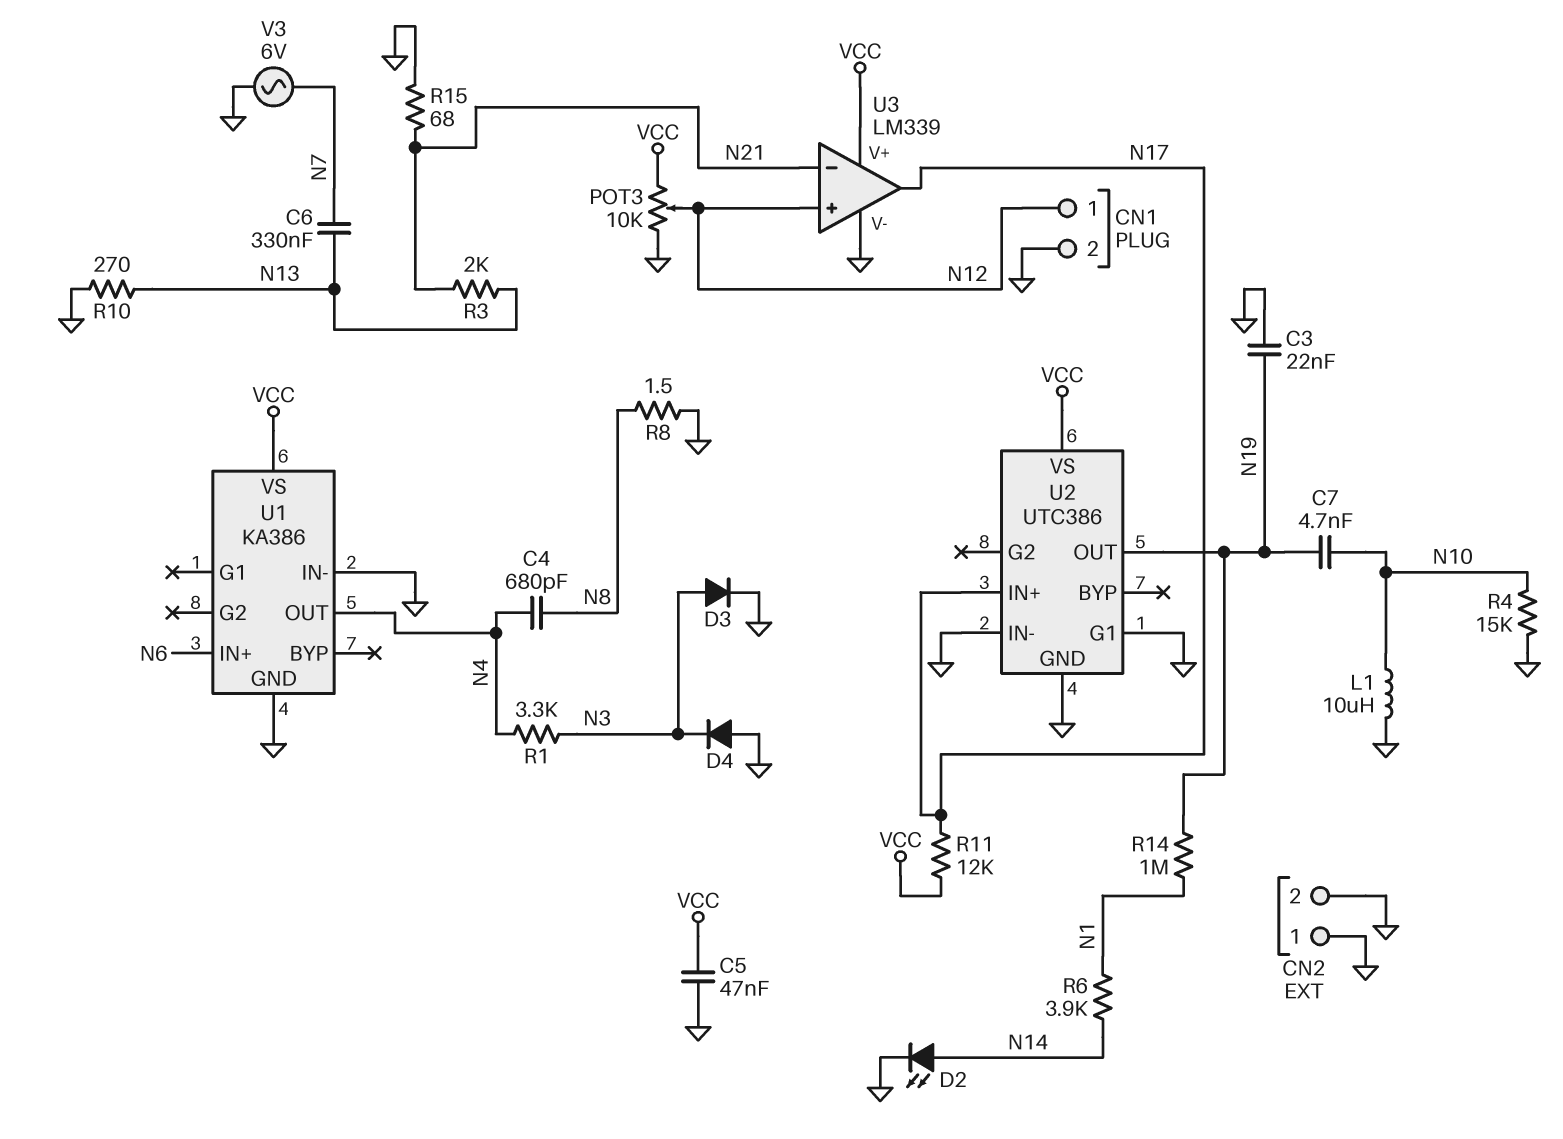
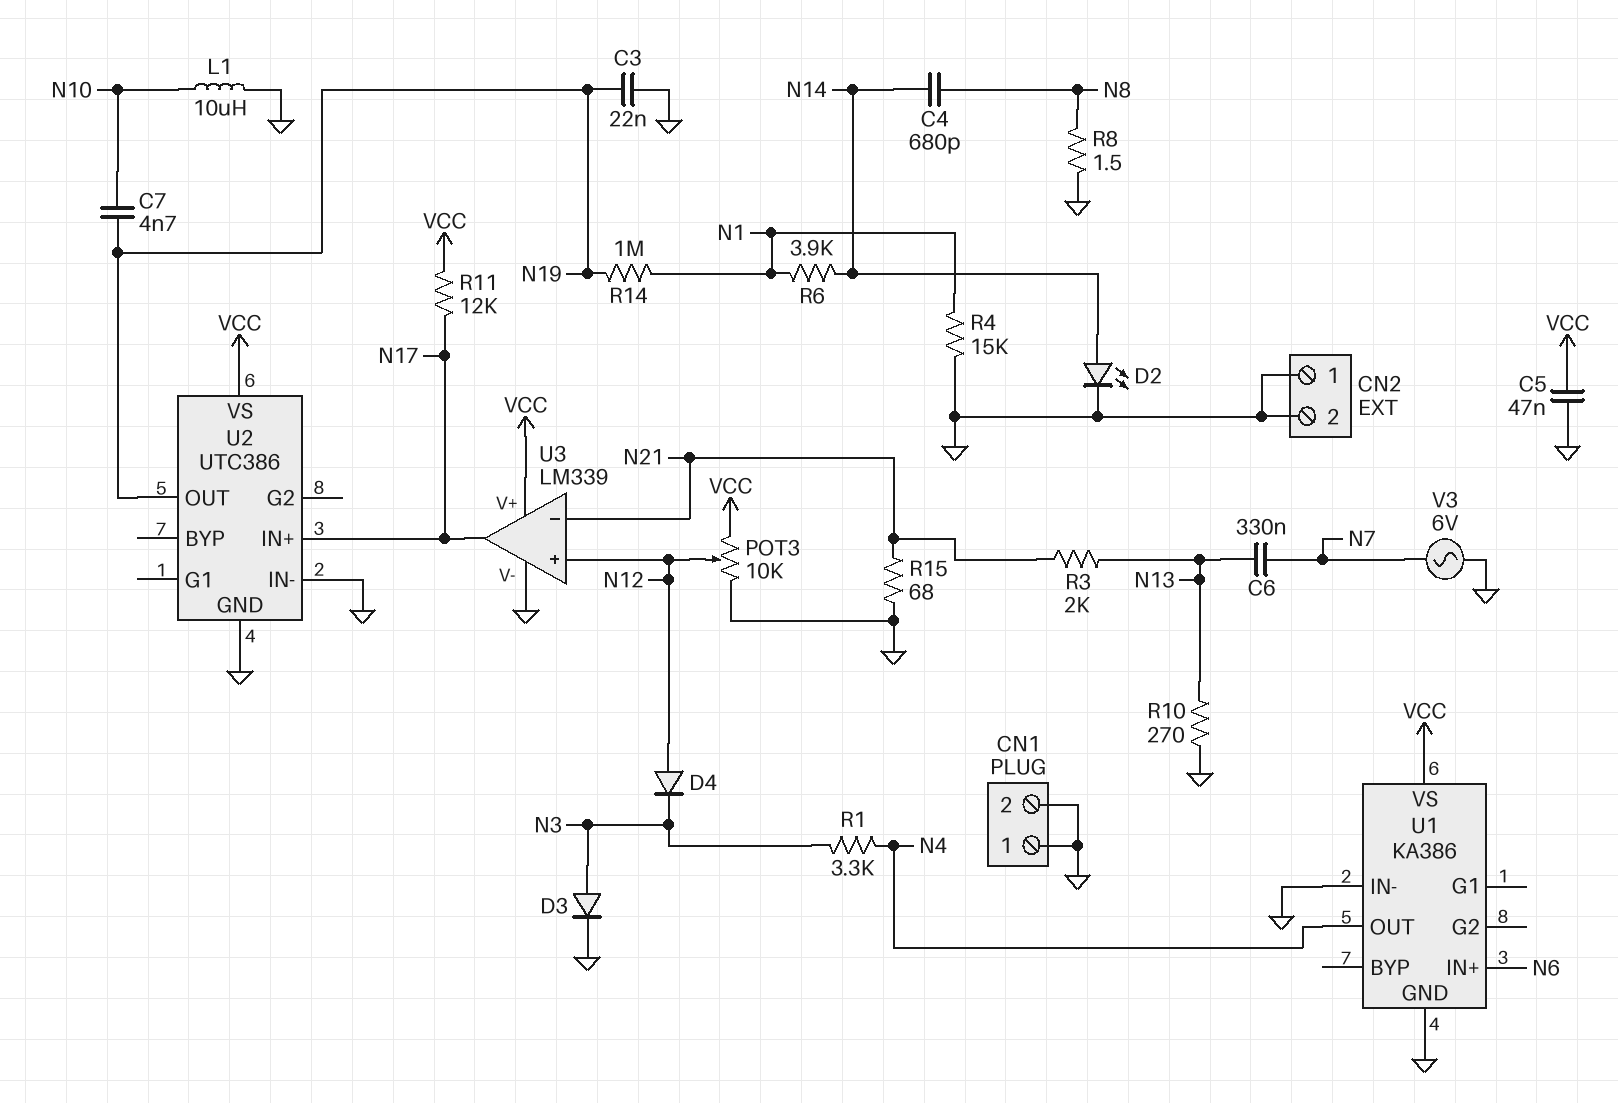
C4: 680pF (N4, N8) -> 680pF (N8, N14)
CN1 pin 1: N12 -> GND
D4: diode (A GND, K N3) -> diode (A N12, K N3)
R4: 15k (GND, N10) -> 15k (GND, N1)
U2 pin G1: GND -> none

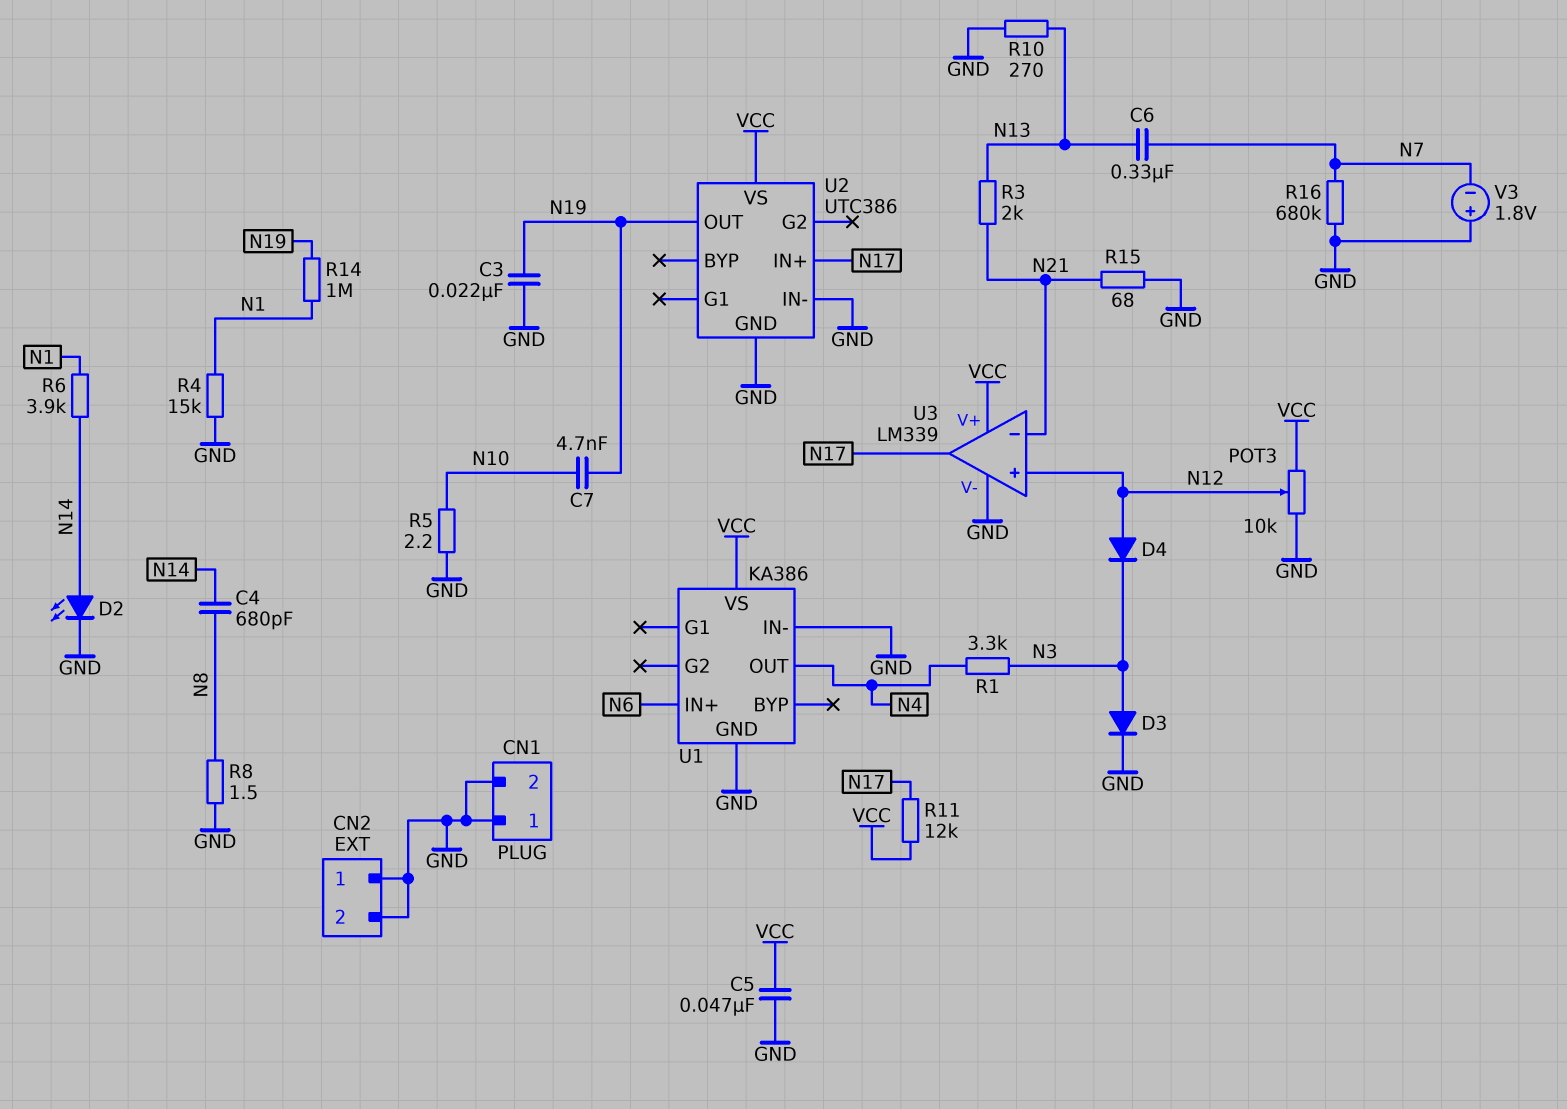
L1: 10uH (GND, N10) -> none
R5: none -> 2.2 (GND, N10)
R16: none -> 680k (GND, N7)
V3: AC 6V (GND, N7) -> 1.8V (plus GND, minus N7)

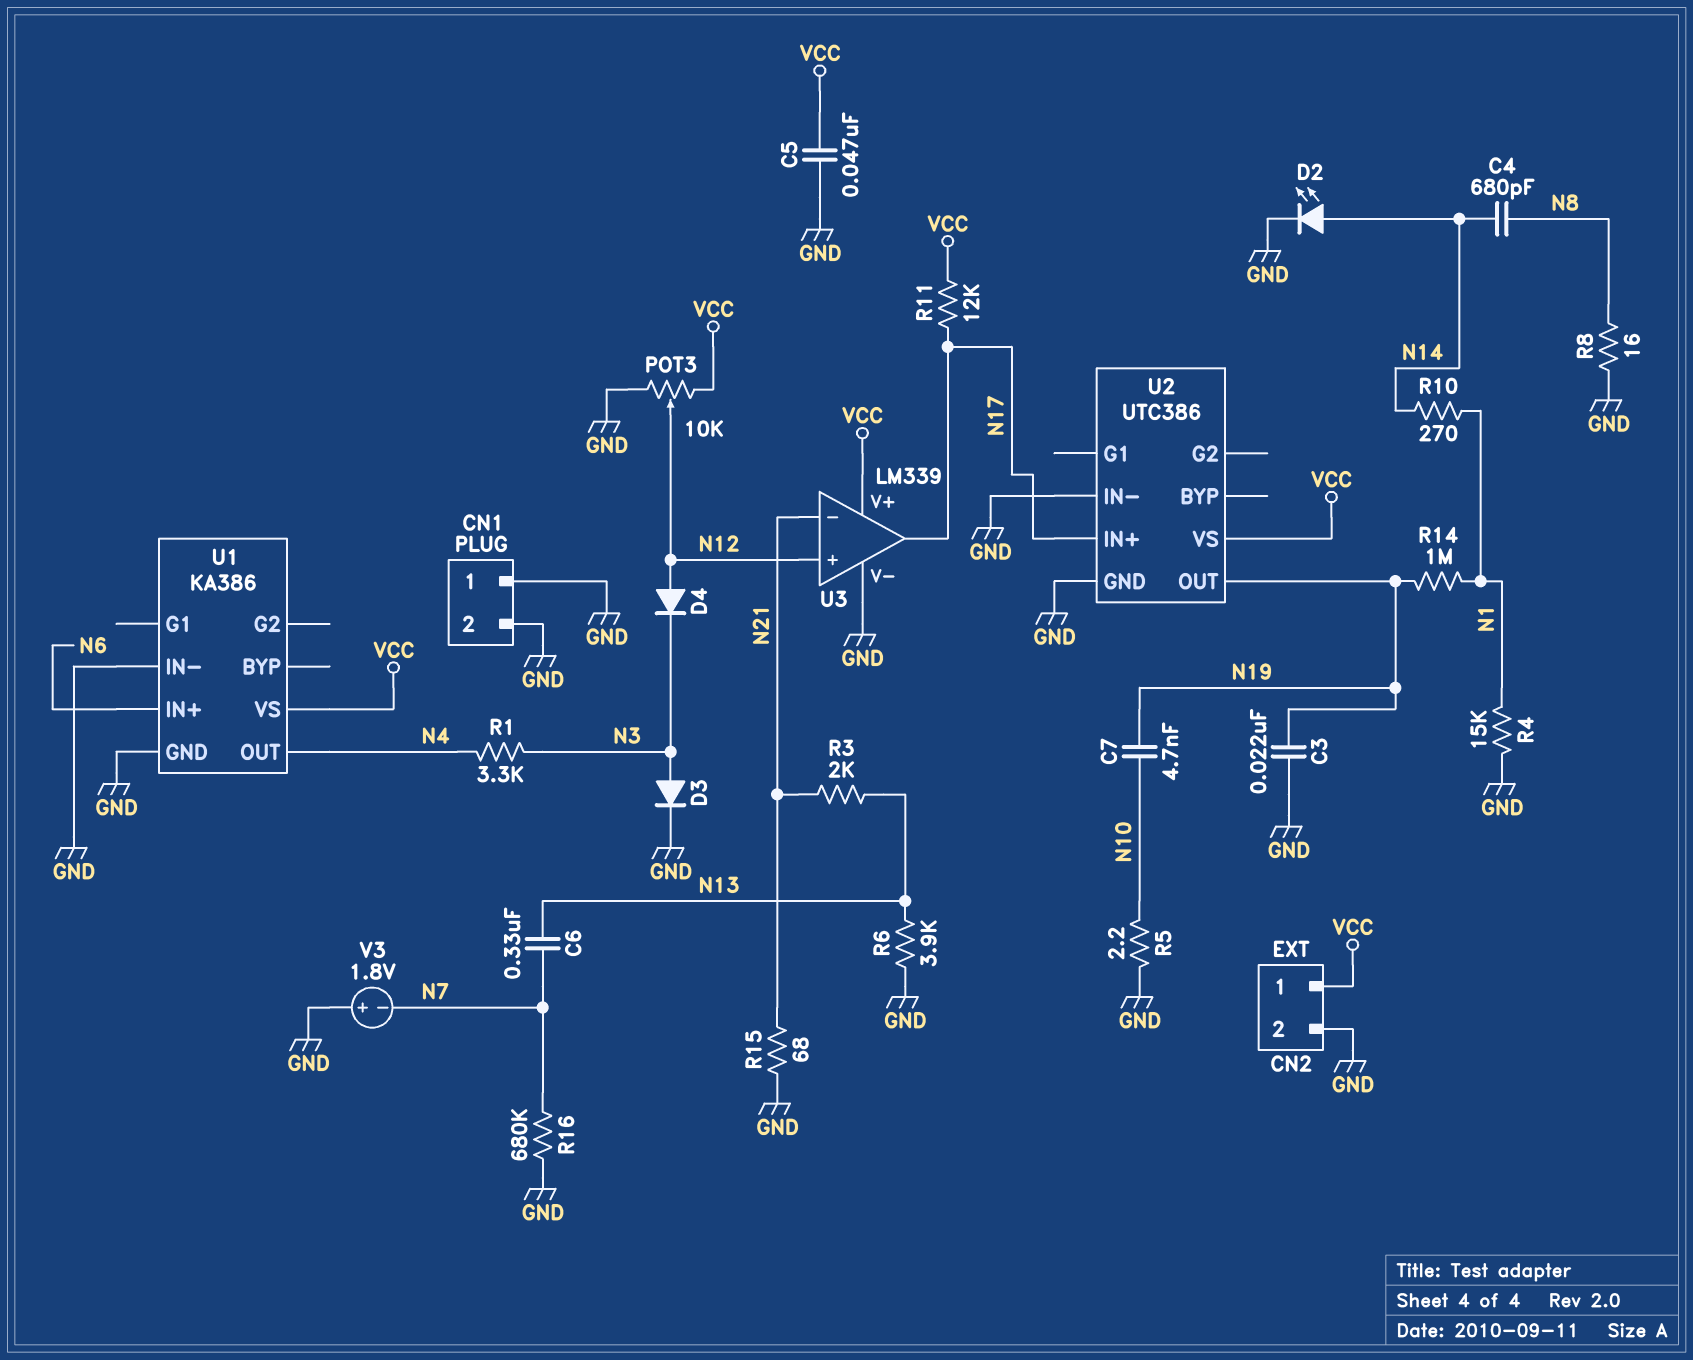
CN2 pin 1: GND -> VCC
R6: 3.9k (N1, N14) -> 3.9k (GND, N13)
R8: 1.5 (GND, N8) -> 16 (GND, N8)
R10: 270 (GND, N13) -> 270 (N1, N14)

